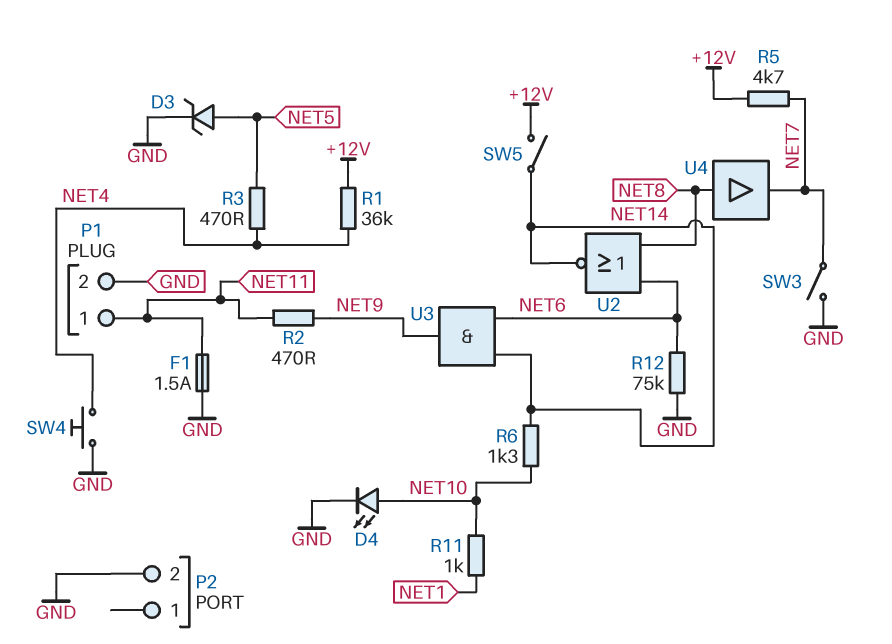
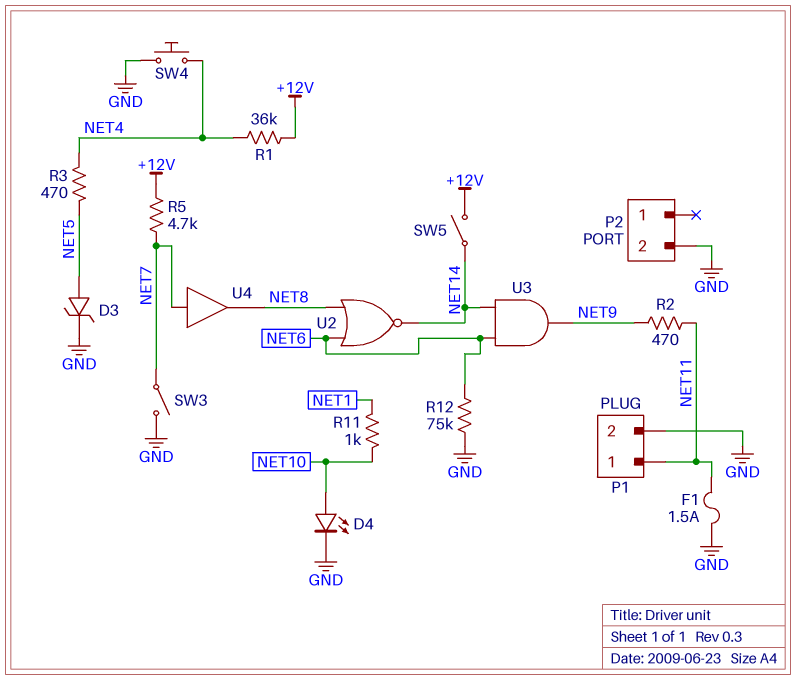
R6: 1.3k (NET10, NET14) -> none
U4: buffer (in NET8, out NET7) -> buffer (in NET7, out NET8)

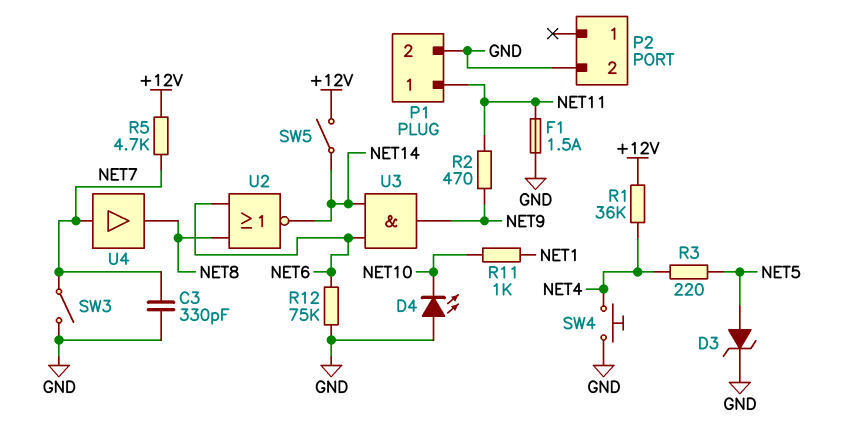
C3: none -> 330pF (GND, NET7)
D4: LED (A NET10, K GND) -> LED (A GND, K NET10)
R3: 470 (NET4, NET5) -> 220 (NET4, NET5)

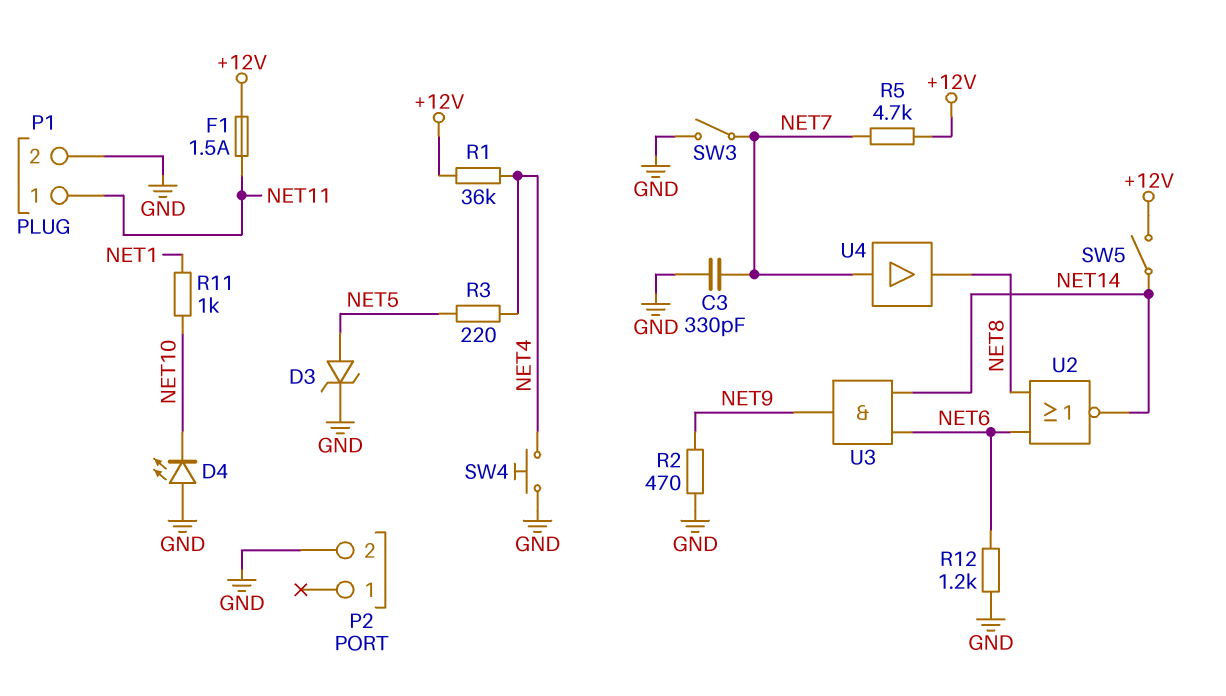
F1: 1.5A (GND, NET11) -> 1.5A (+12V, NET11)
R2: 470 (NET9, NET11) -> 470 (GND, NET9)
R12: 75k (GND, NET6) -> 1.2k (GND, NET6)

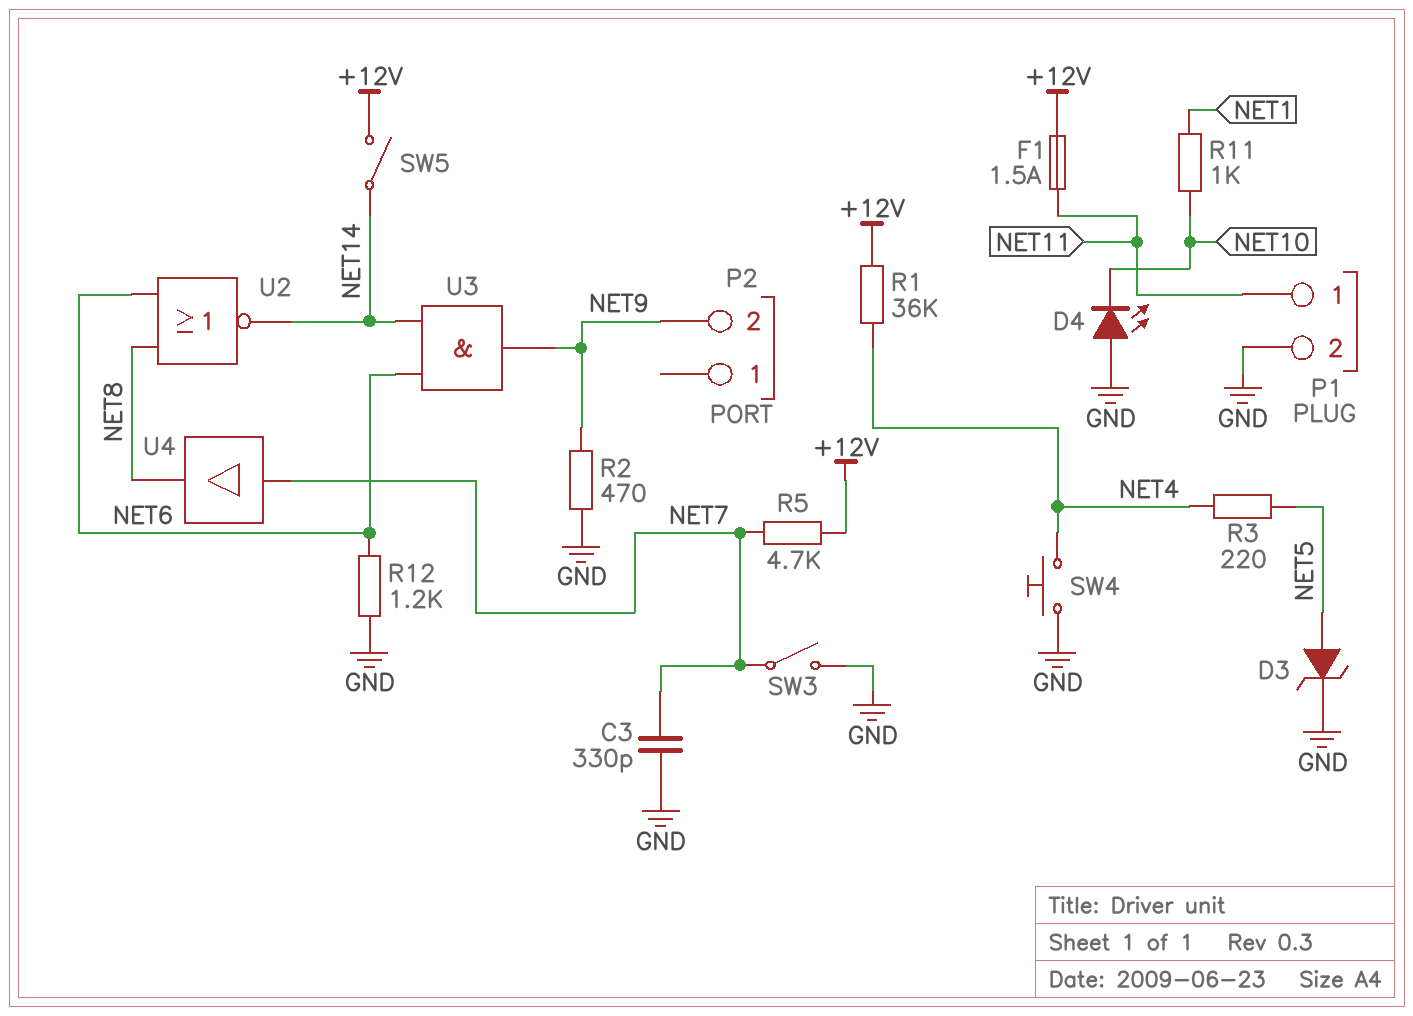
P2 pin 2: GND -> NET9

